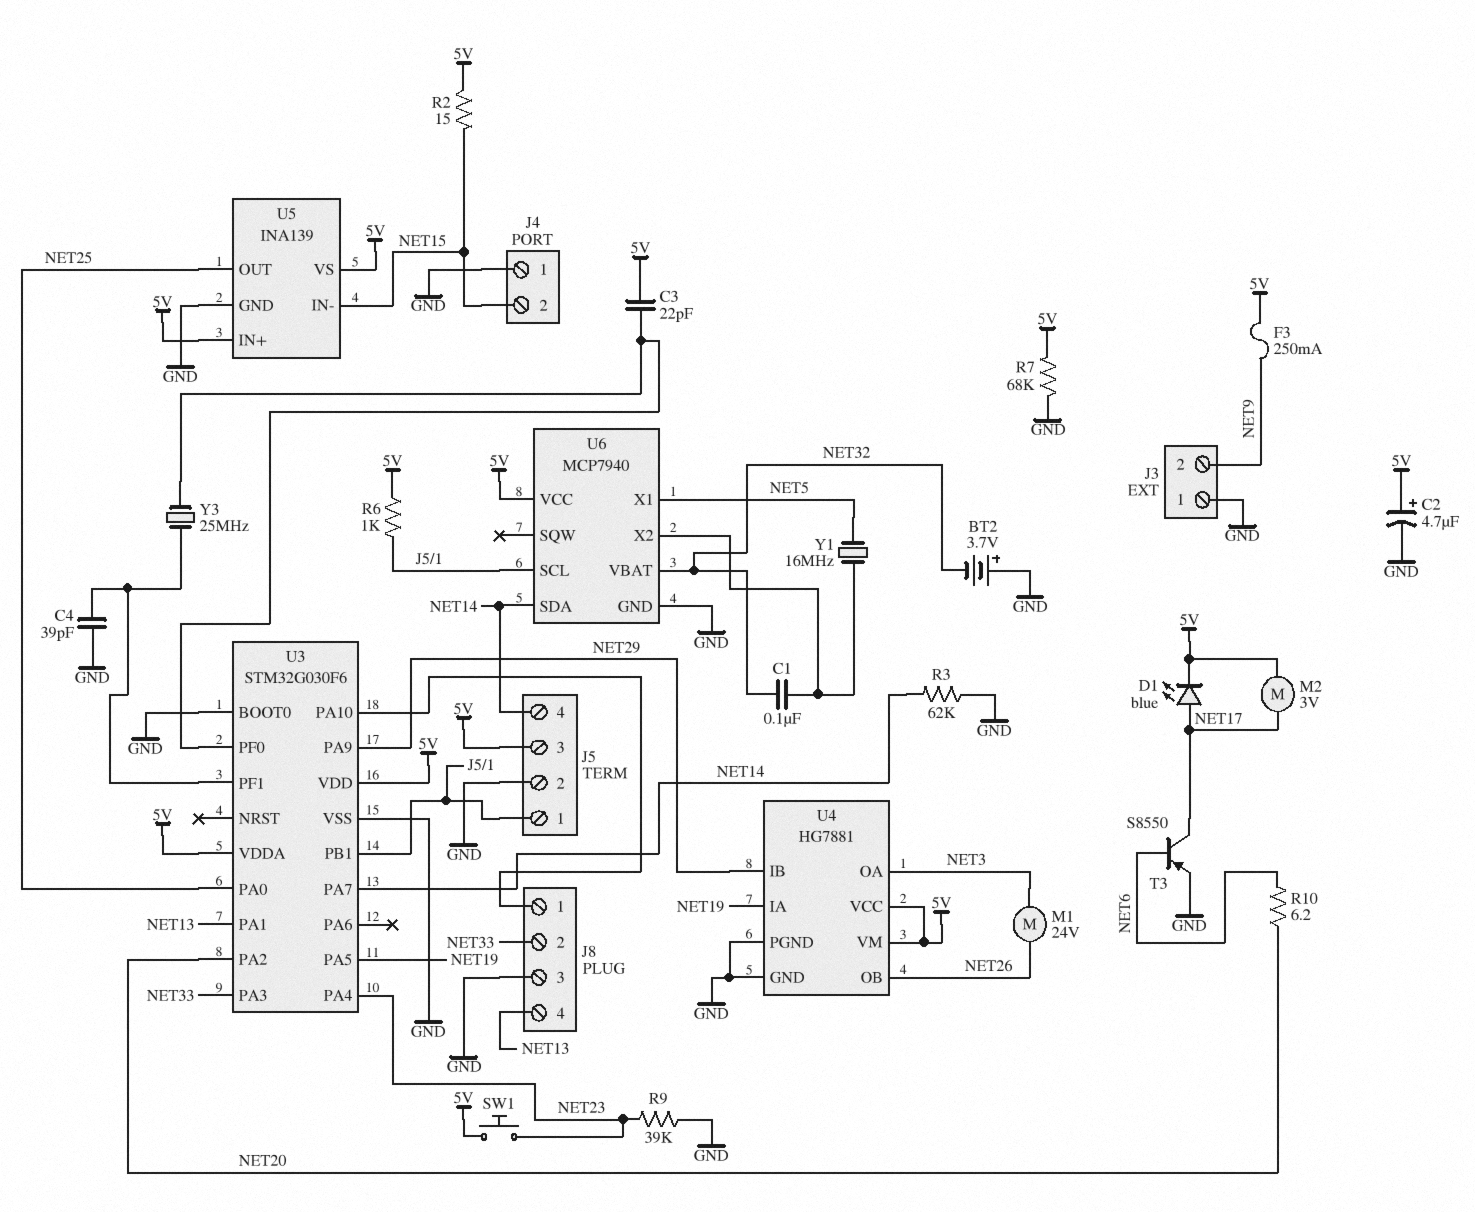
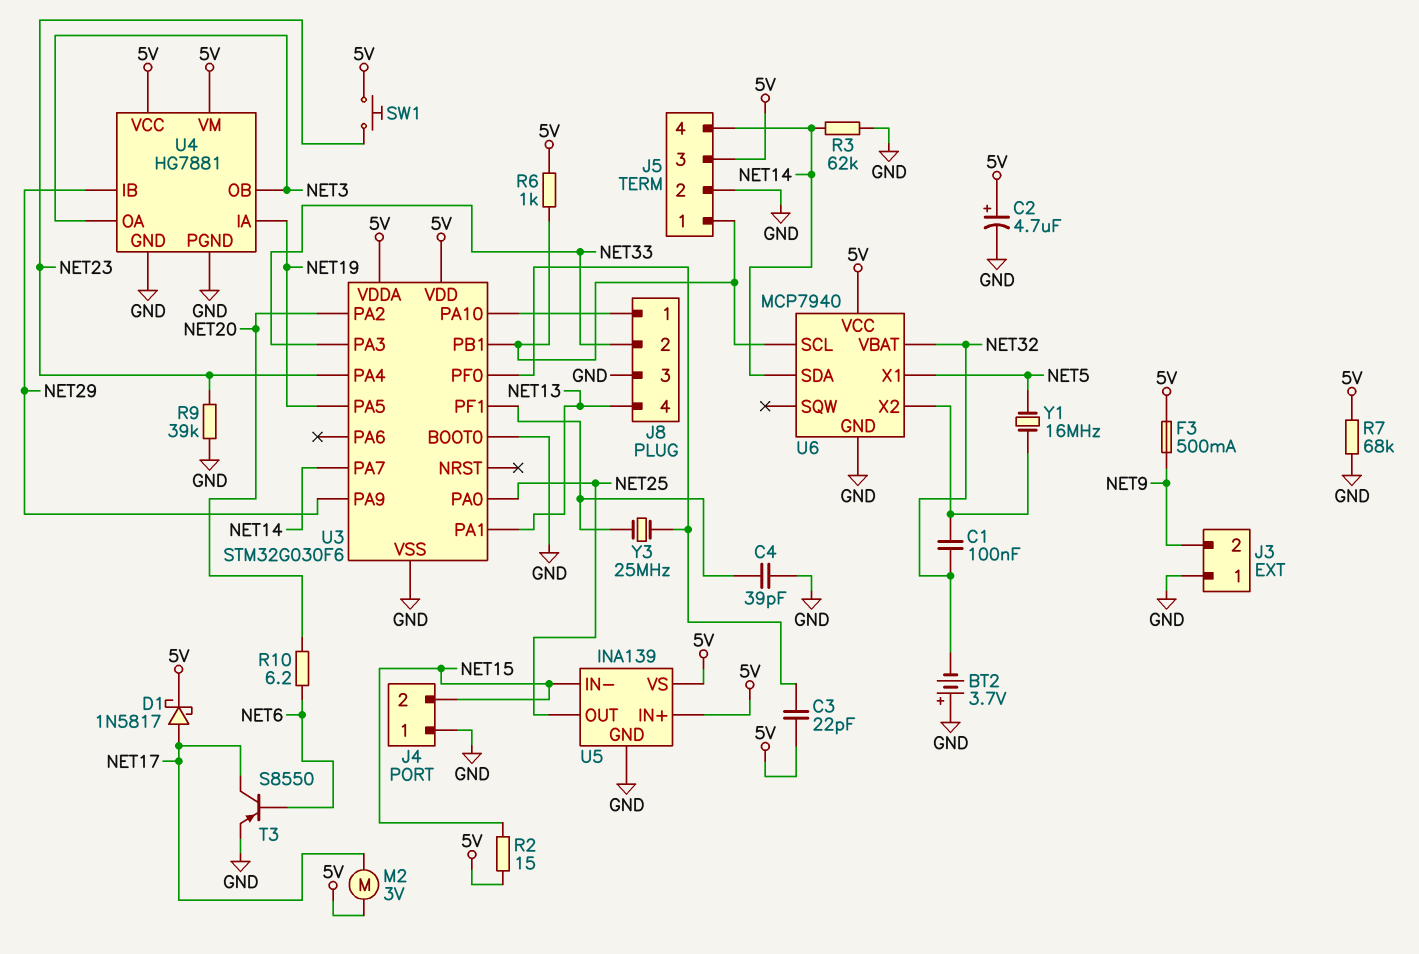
D1: LED blue (A NET17, K 5V) -> schottky 1N5817 (A NET17, K 5V)
F3: 250mA (5V, NET9) -> 500mA (5V, NET9)
M1: motor 24V (NET3, NET26) -> none
U4 pin OB: NET26 -> NET3

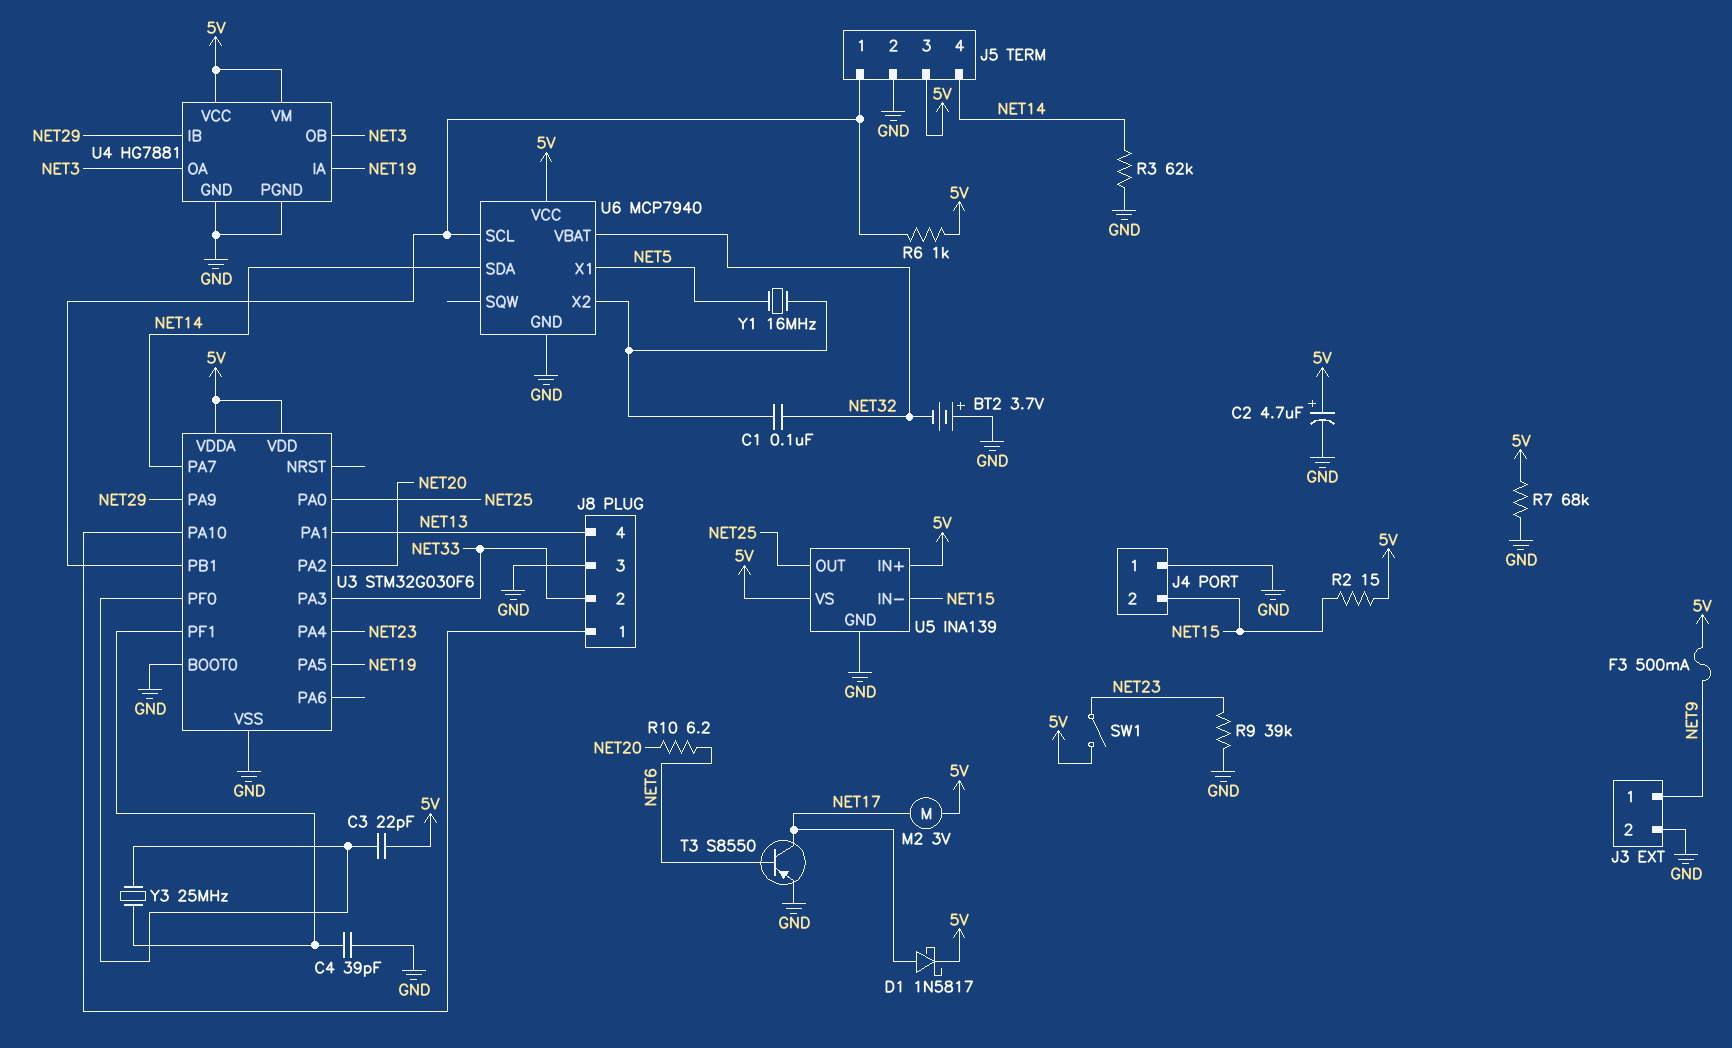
J3 pin 1: GND -> NET9
J3 pin 2: NET9 -> GND
SW1: button (5V, NET23) -> switch (5V, NET23)

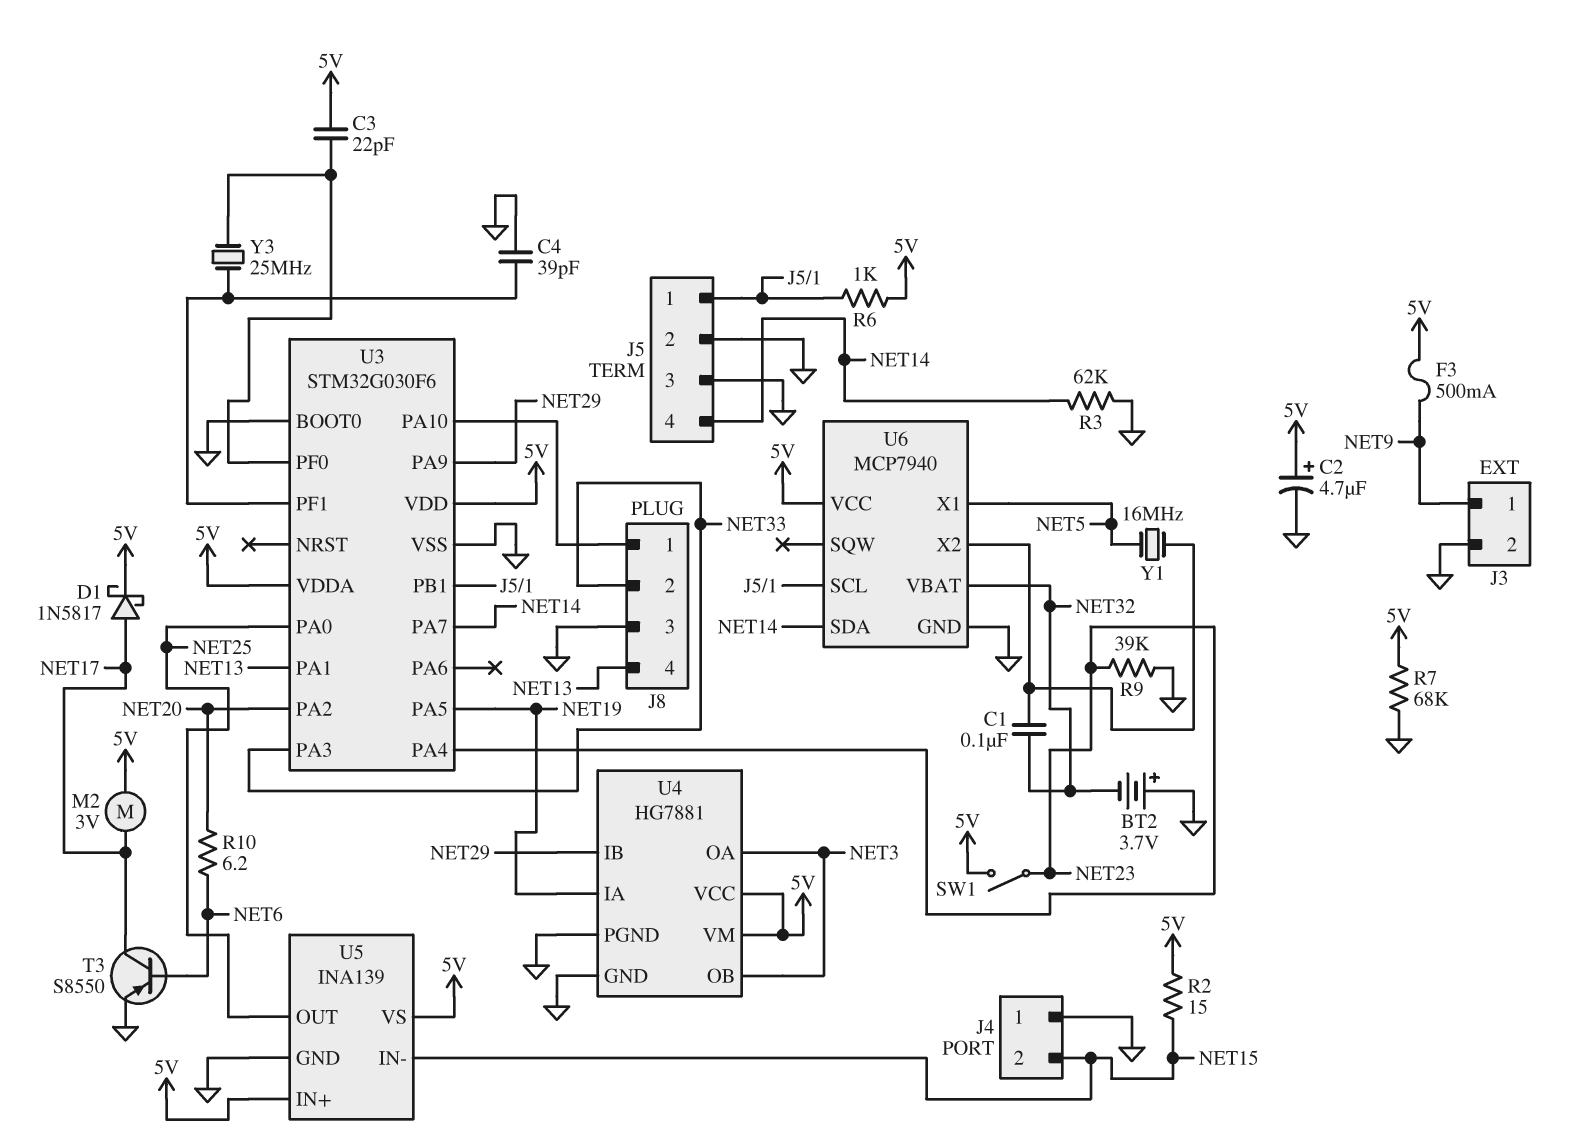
J5 pin 3: 5V -> GND

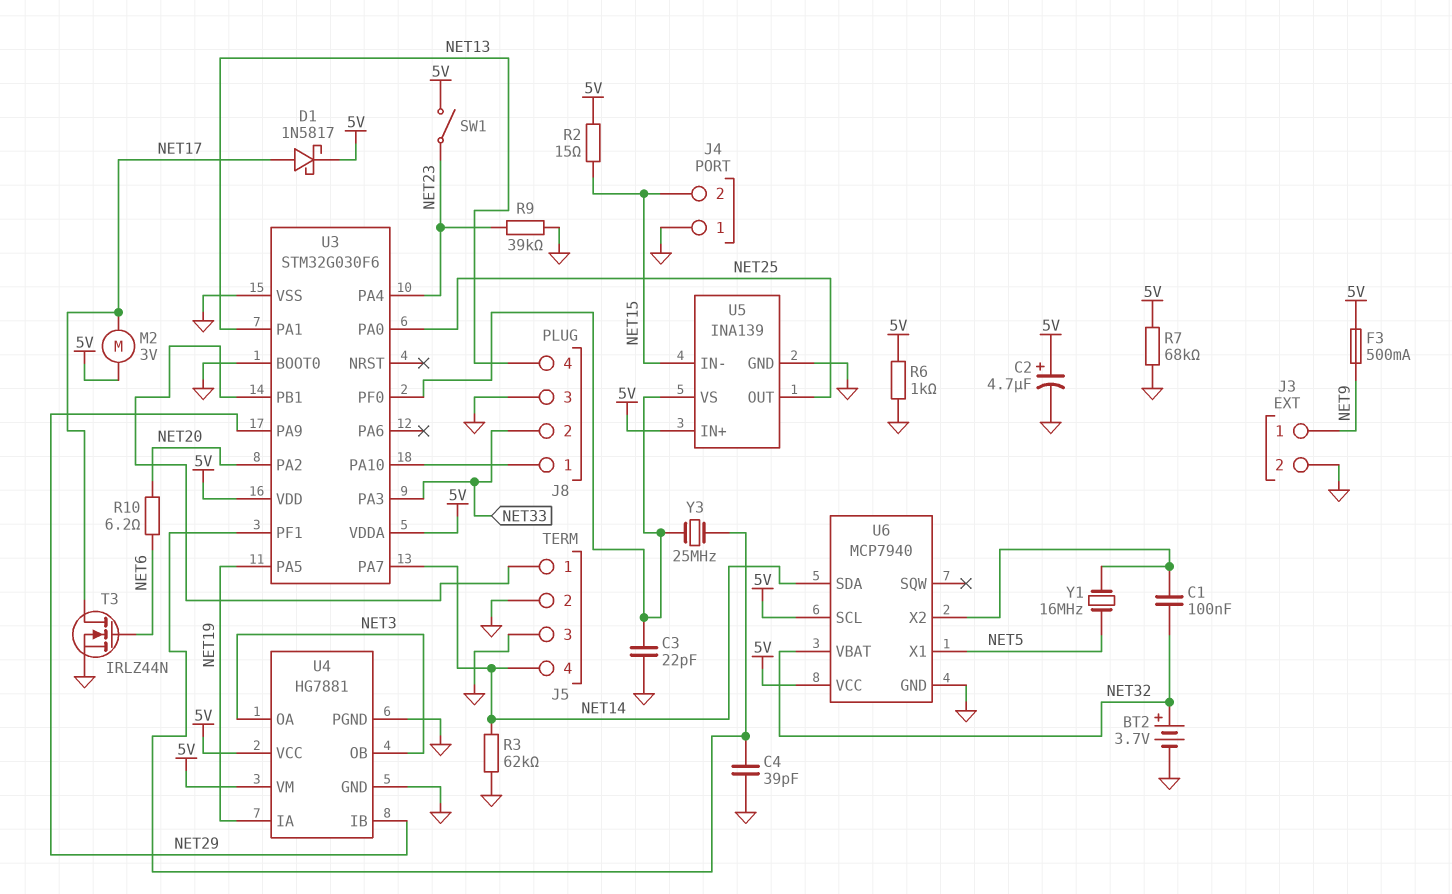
BT2: 3.7V (plus GND, minus NET32) -> 3.7V (plus NET32, minus GND)
C3: 22pF (5V, U3/PF0) -> 22pF (GND, U3/PF0)
R6: 1k (5V, J5/1) -> 1k (5V, GND)
T3: PNP S8550 (B NET6, C NET17, E GND) -> NMOS IRLZ44N (G NET6, D NET17, S GND)
U5 pin VS: 5V -> U3/PF0
U6 pin SCL: J5/1 -> 5V

